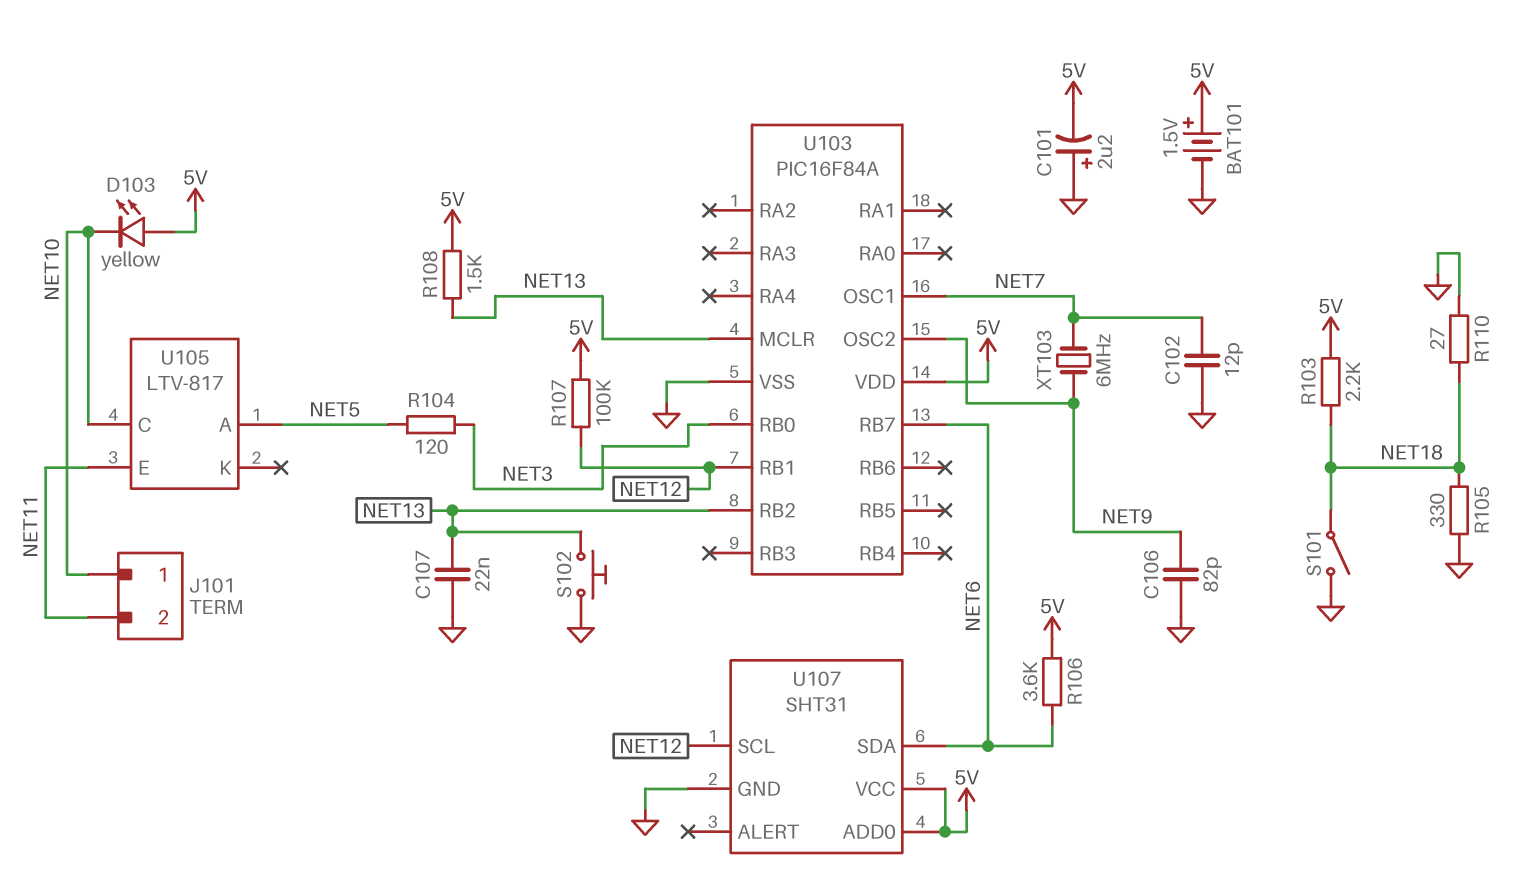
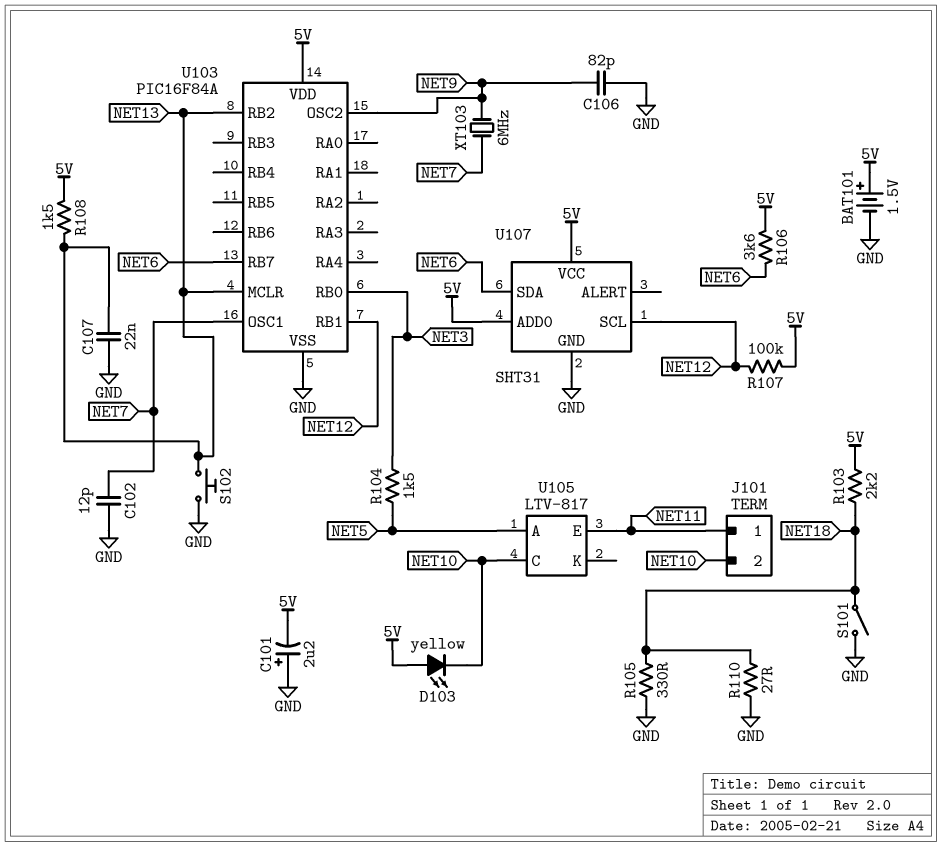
J101 pin 1: NET10 -> NET11
J101 pin 2: NET11 -> NET10
R104: 120 (NET3, NET5) -> 1.5k (NET3, NET5)

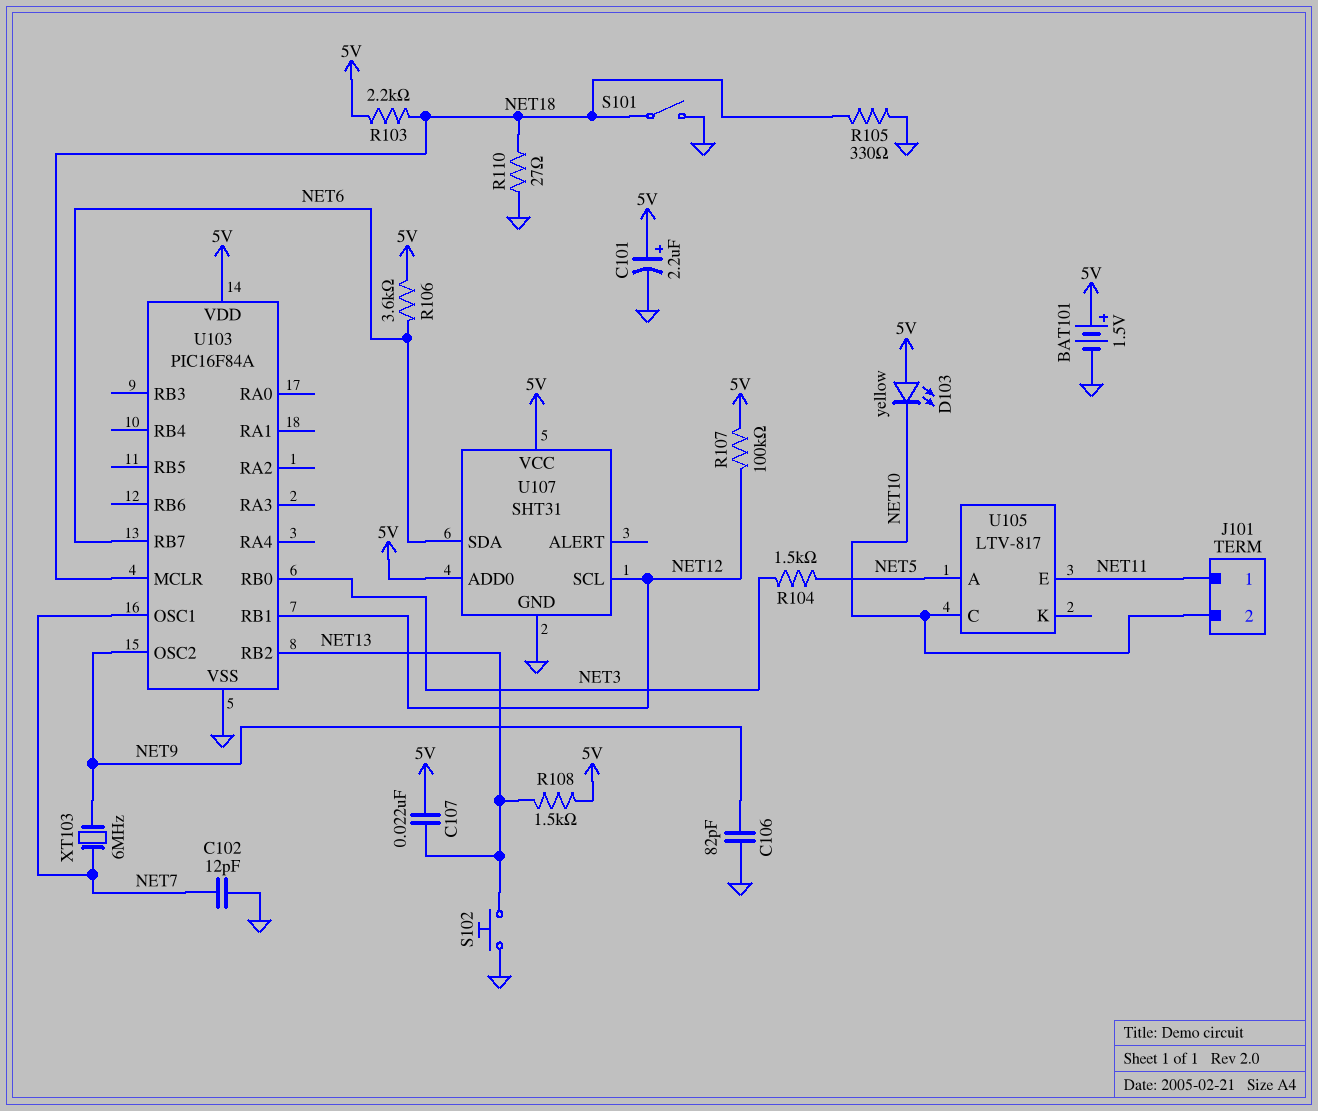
C101: 2.2uF (plus GND, minus 5V) -> 2.2uF (plus 5V, minus GND)
C107: 22nF (GND, NET13) -> 22nF (5V, NET13)
U103 pin MCLR: NET13 -> NET18

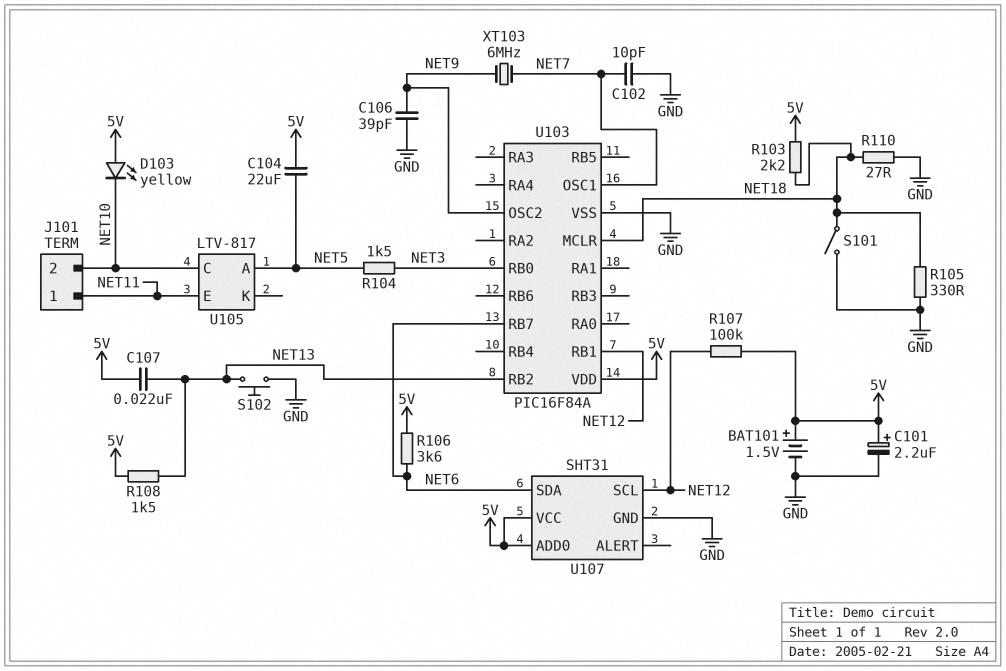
C102: 12pF (GND, NET7) -> 10pF (GND, NET7)
C104: none -> 22uF (5V, NET5)
C106: 82pF (GND, NET9) -> 39pF (GND, NET9)

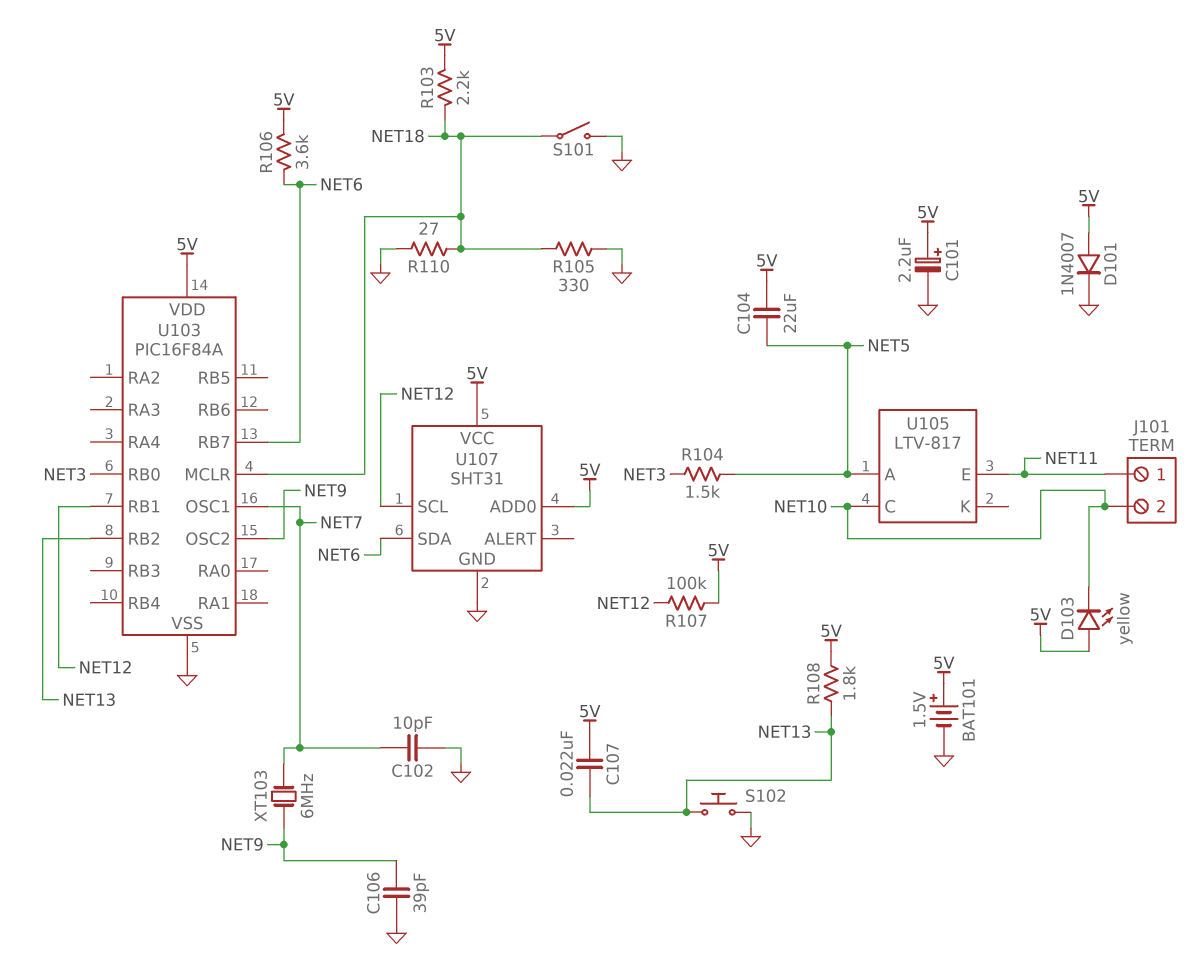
D101: none -> diode 1N4007 (A 5V, K GND)
R108: 1.5k (5V, NET13) -> 1.8k (5V, NET13)

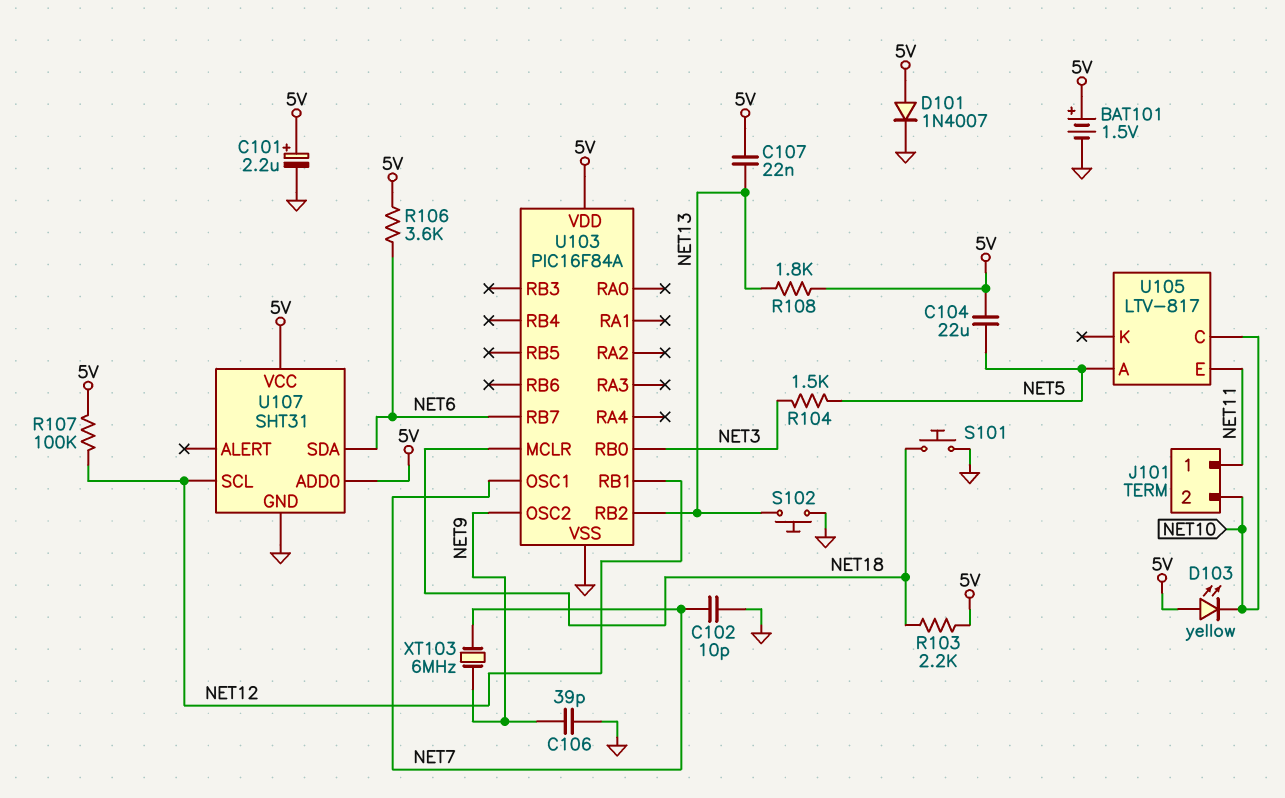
R105: 330 (GND, NET18) -> none
R110: 27 (GND, NET18) -> none
S101: switch (GND, NET18) -> button (GND, NET18)

